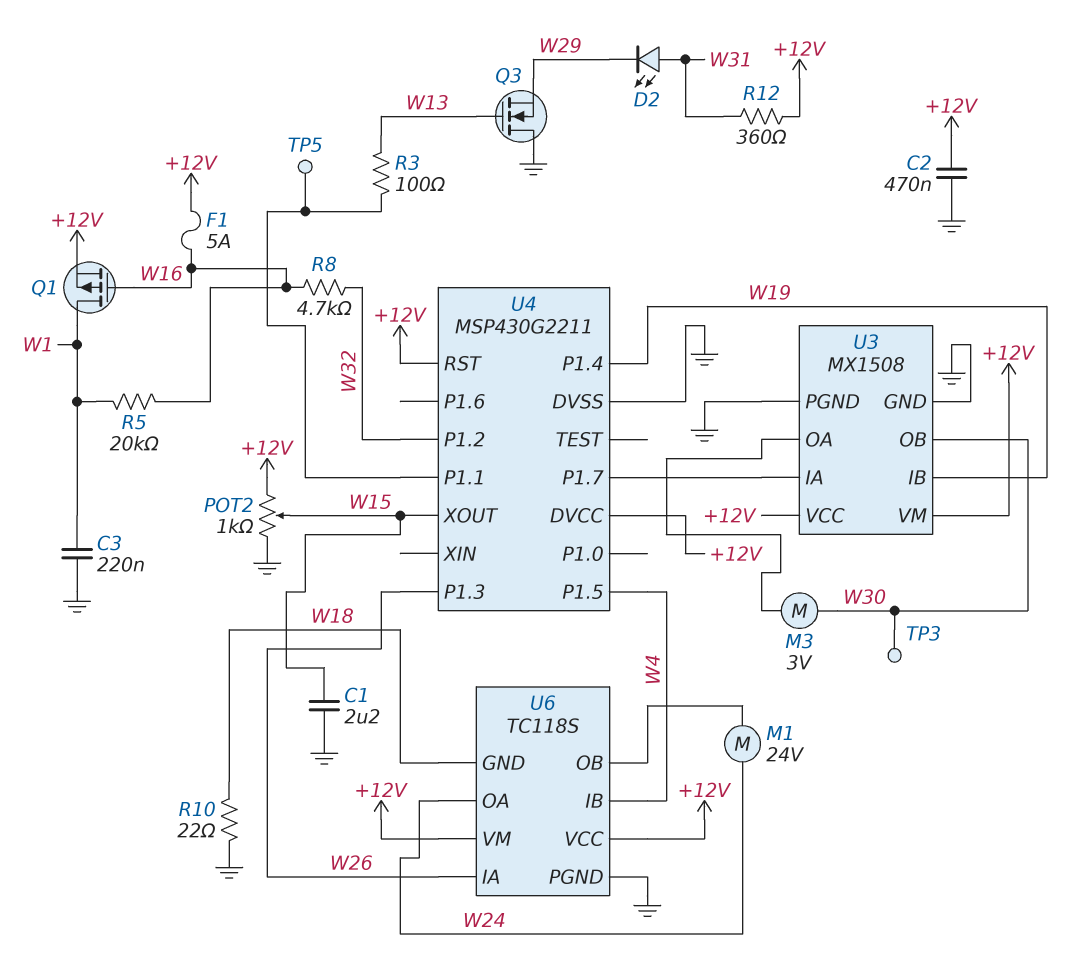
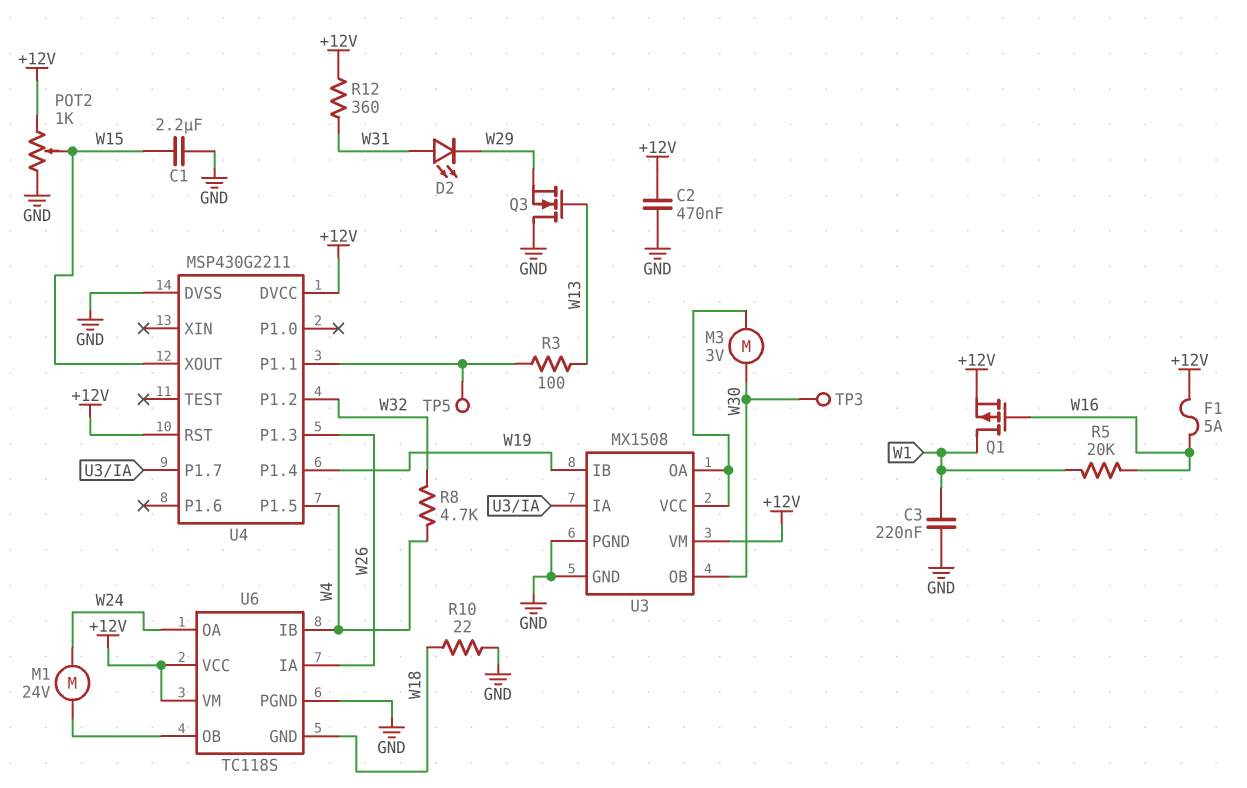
R8: 4.7k (W16, W32) -> 4.7k (W4, W32)
U3 pin VCC: +12V -> U3/OA

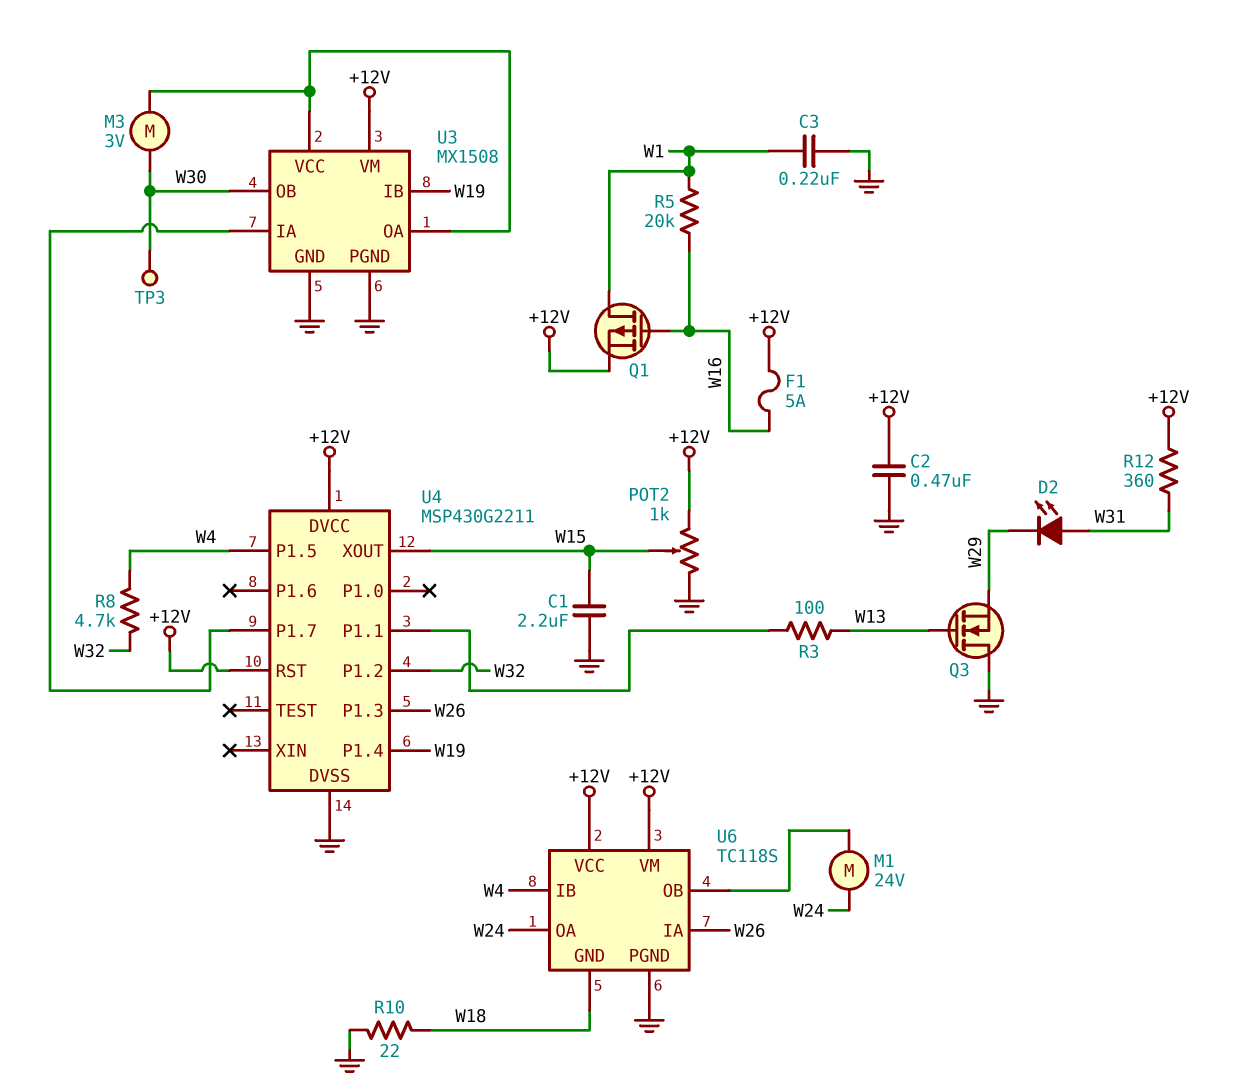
TP5: test point (U4/P1.1) -> none

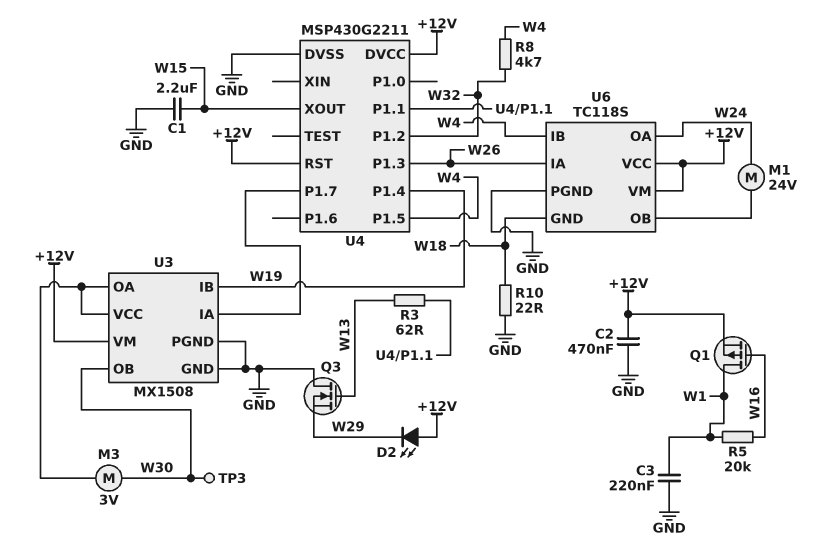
D2: LED (A W31, K W29) -> LED (A +12V, K W29)
F1: 5A (+12V, W16) -> none
POT2: 1k (+12V, GND, wiper W15) -> none
R3: 100 (U4/P1.1, W13) -> 62 (U4/P1.1, W13)
R12: 360 (+12V, W31) -> none

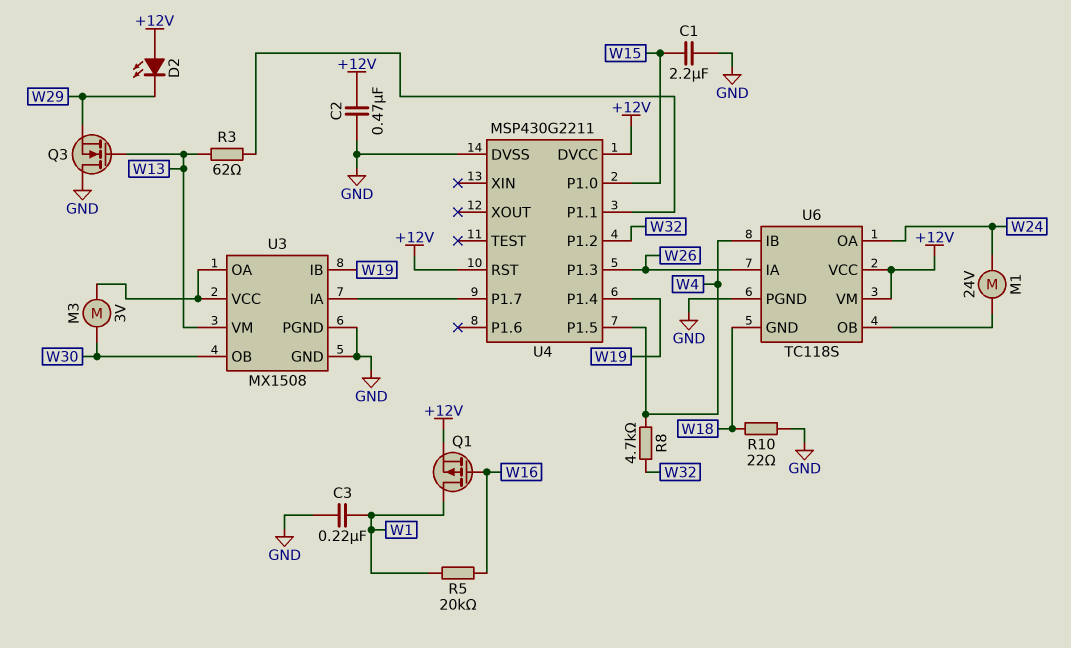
TP3: test point (W30) -> none
U3 pin VM: +12V -> W13
U4 pin P1.0: none -> W15
U4 pin XOUT: W15 -> none

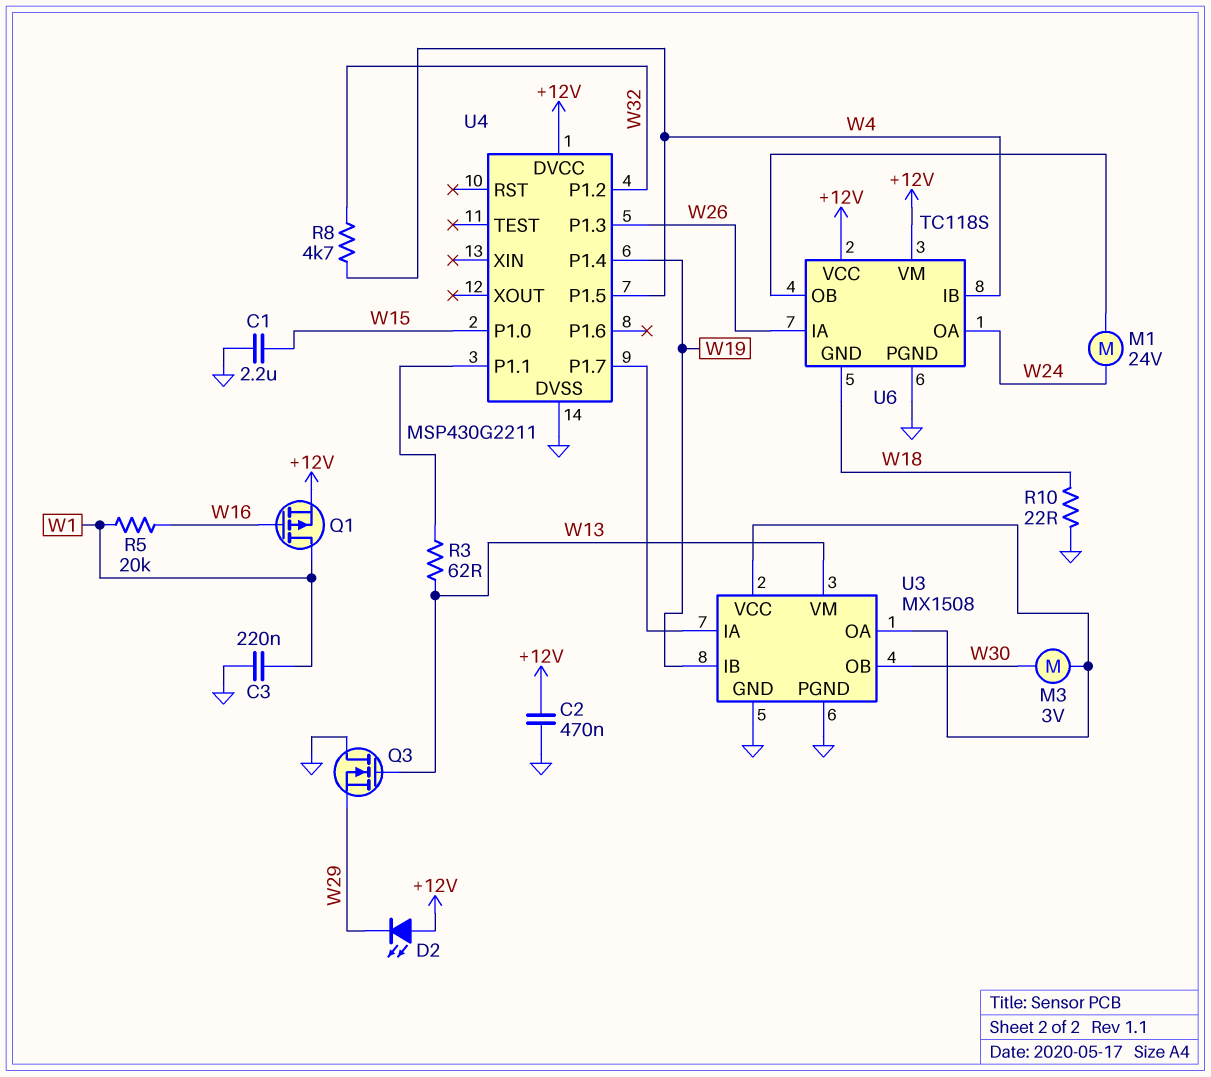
U4 pin RST: +12V -> none

